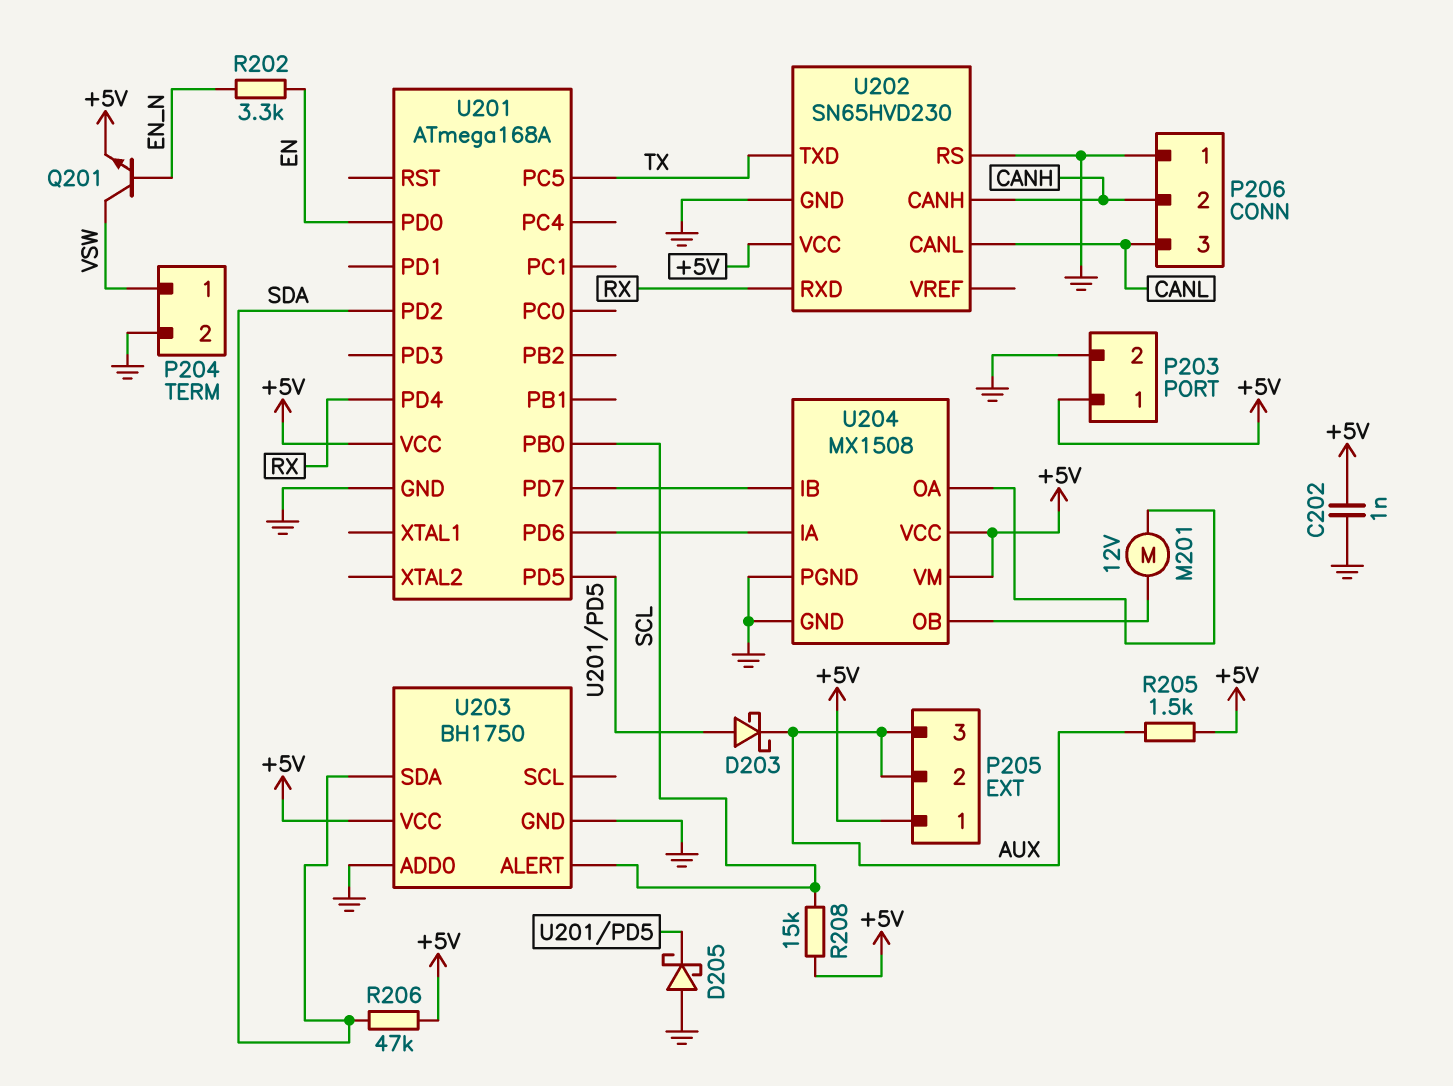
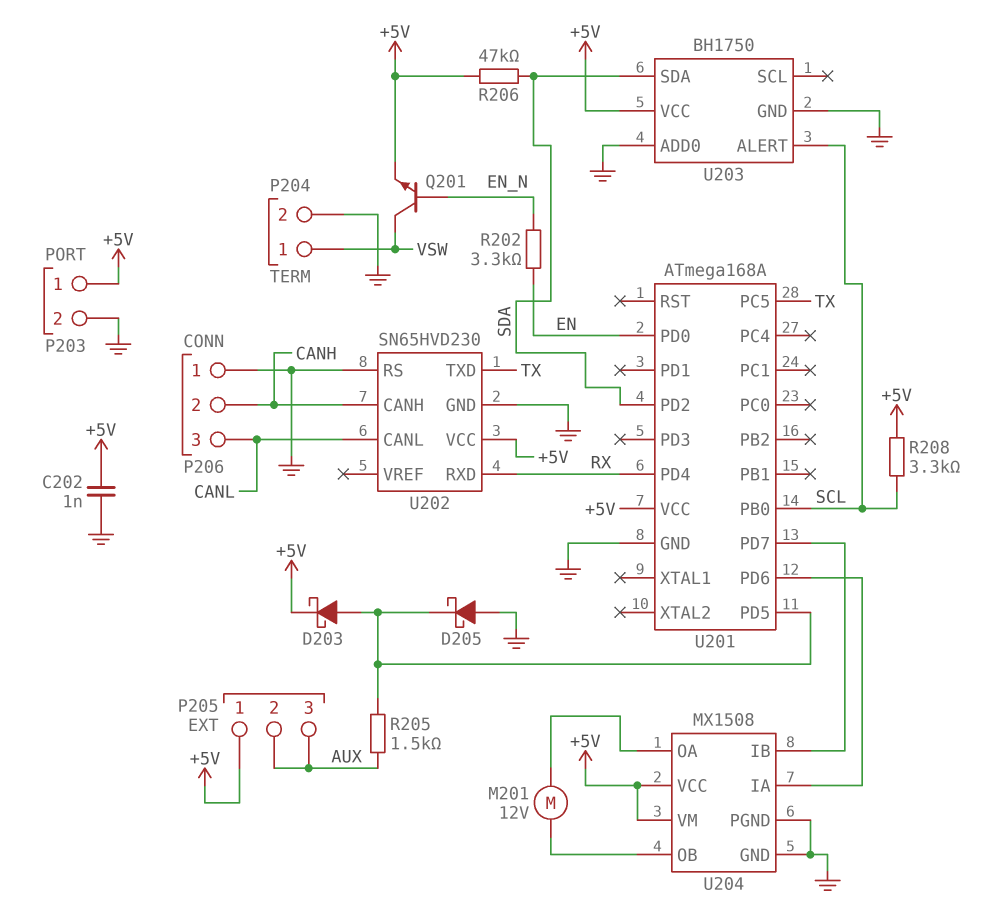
D203: schottky (A U201/PD5, K AUX) -> schottky (A U201/PD5, K +5V)
R205: 1.5k (+5V, AUX) -> 1.5k (AUX, U201/PD5)
R208: 15k (+5V, SCL) -> 3.3k (+5V, SCL)

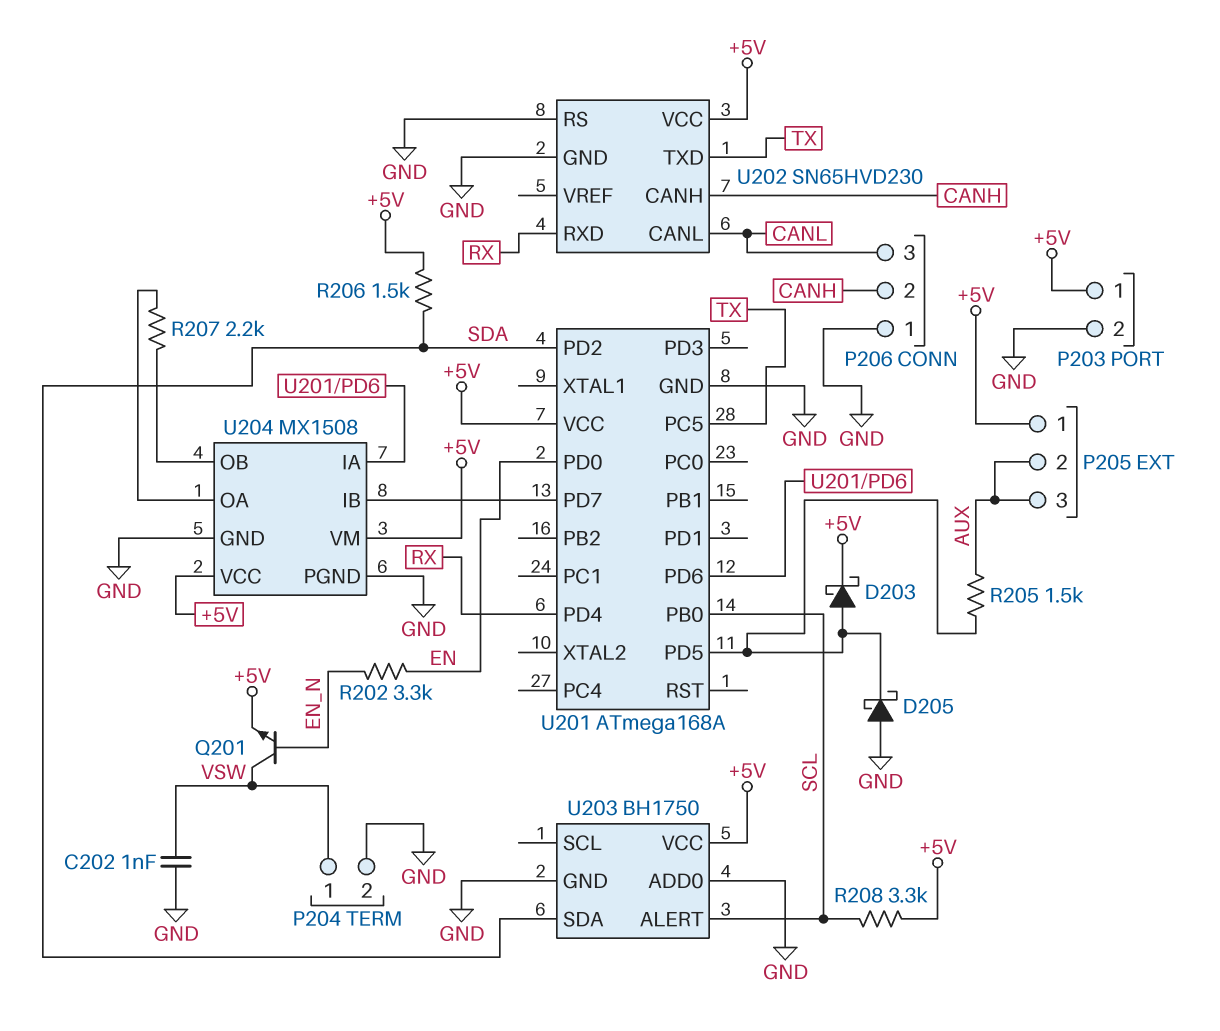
C202: 1nF (+5V, GND) -> 1nF (GND, VSW)
M201: motor 12V (U204/OA, U204/OB) -> none
R206: 47k (+5V, SDA) -> 1.5k (+5V, SDA)
R207: none -> 2.2k (U204/OA, U204/OB)

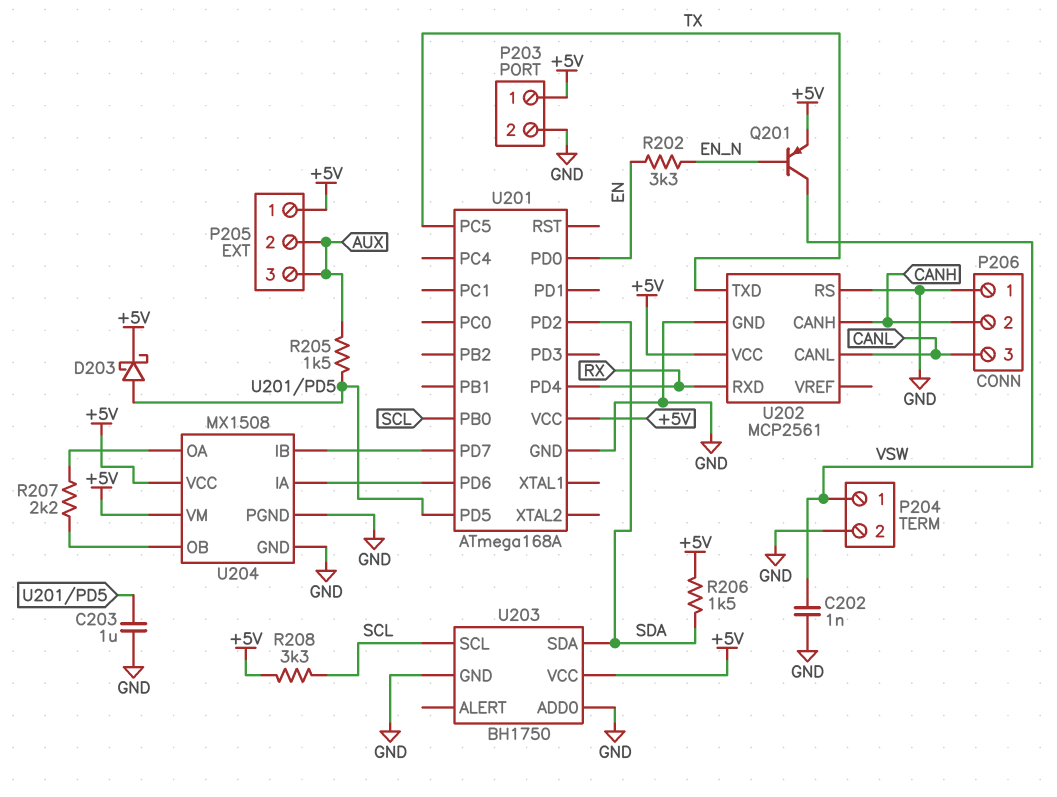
C203: none -> 1uF (GND, U201/PD5)
D205: schottky (A GND, K U201/PD5) -> none
Q201: NPN (B EN_N, C VSW, E +5V) -> PNP (B EN_N, C VSW, E +5V)
U202: SN65HVD230 -> MCP2561
U203 pin ALERT: SCL -> none
U203 pin SCL: none -> SCL

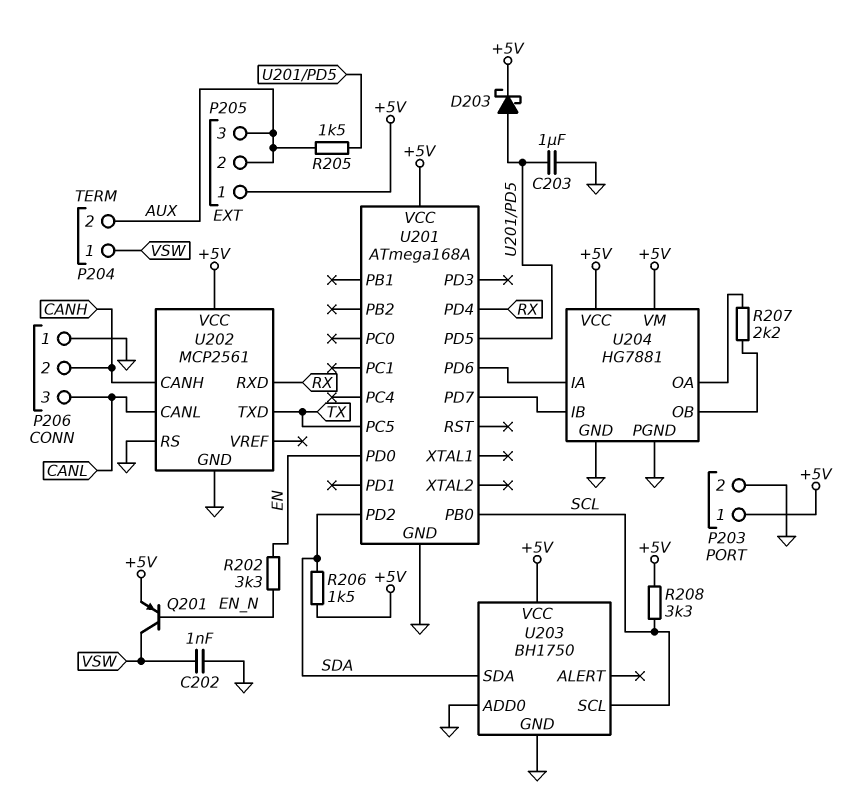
P204 pin 2: GND -> AUX
U204: MX1508 -> HG7881

